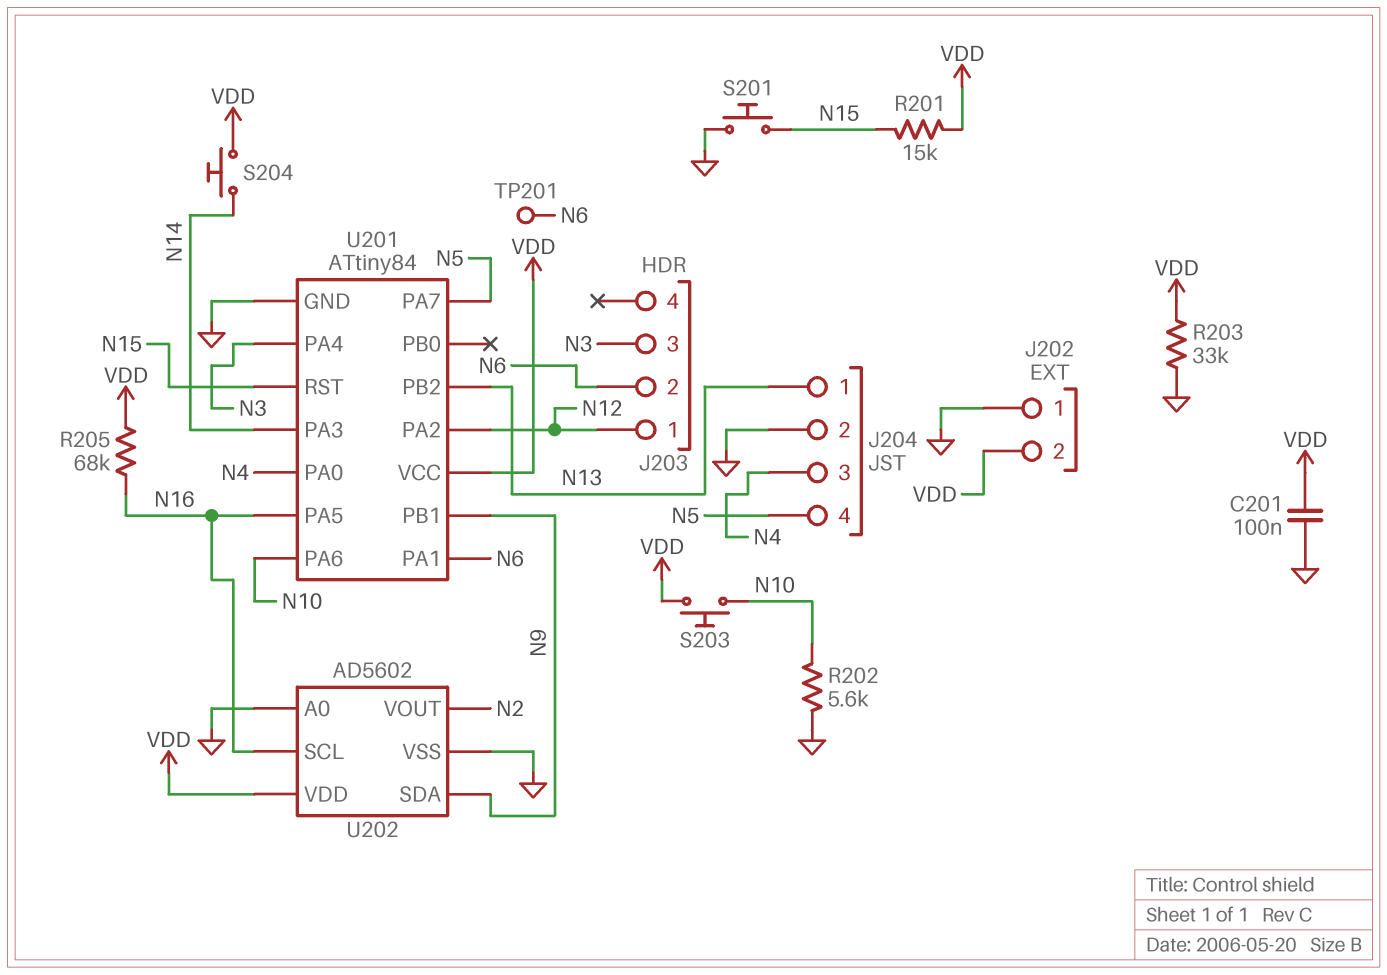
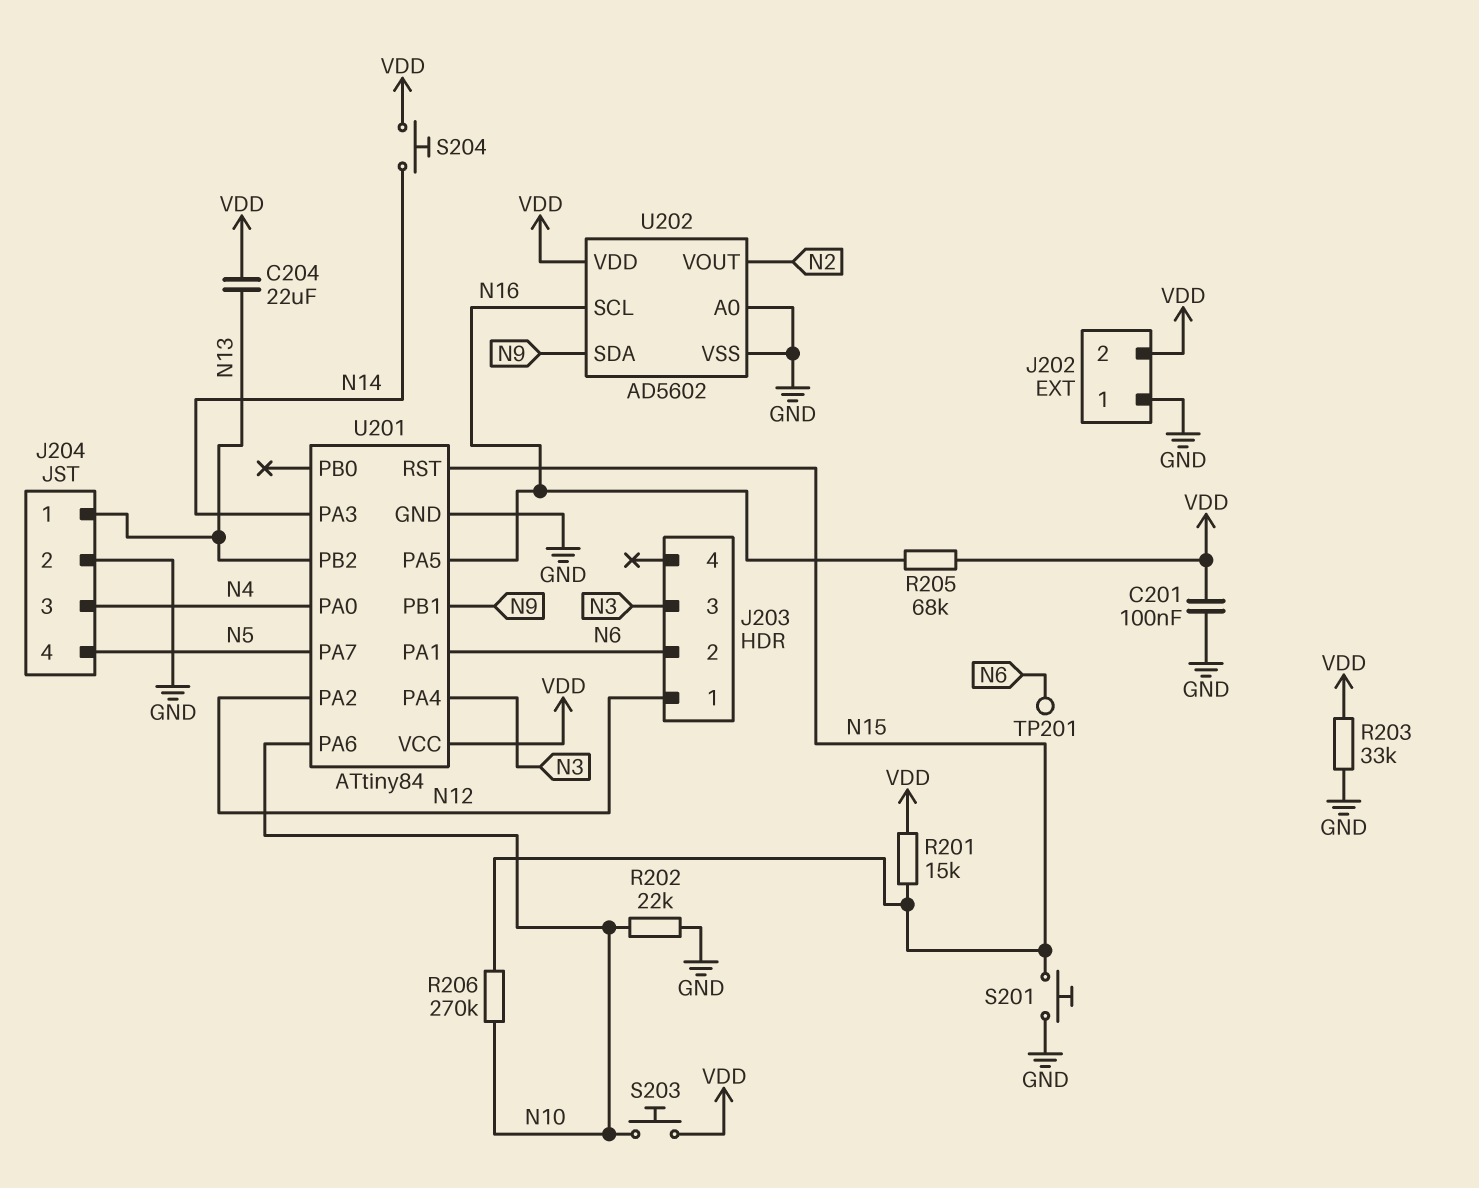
C204: none -> 22uF (N13, VDD)
R202: 5.6k (GND, N10) -> 22k (GND, N10)
R206: none -> 270k (N10, N15)

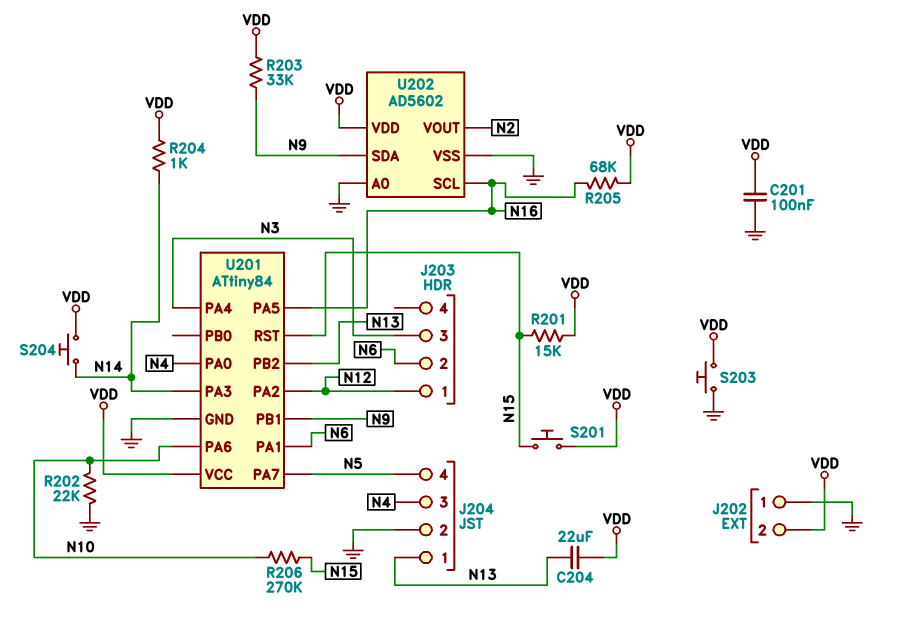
R203: 33k (GND, VDD) -> 33k (N9, VDD)
R204: none -> 1k (N14, VDD)
S201: button (GND, N15) -> button (N15, VDD)
S203: button (N10, VDD) -> button (GND, VDD)
TP201: test point (N6) -> none

